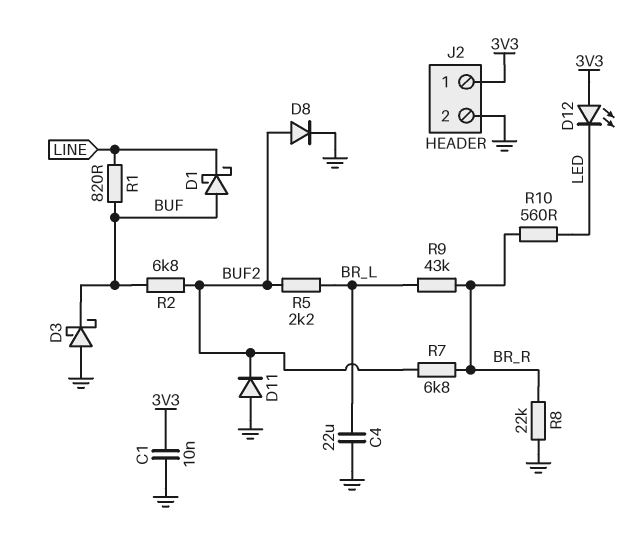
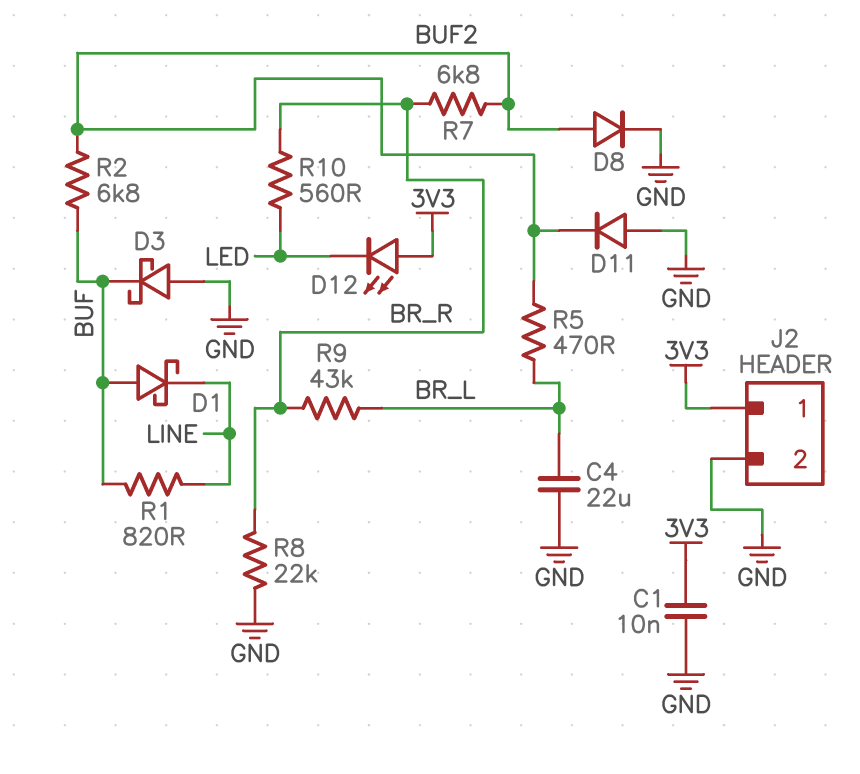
R5: 2.2k (BR_L, BUF2) -> 470 (BR_L, BUF2)

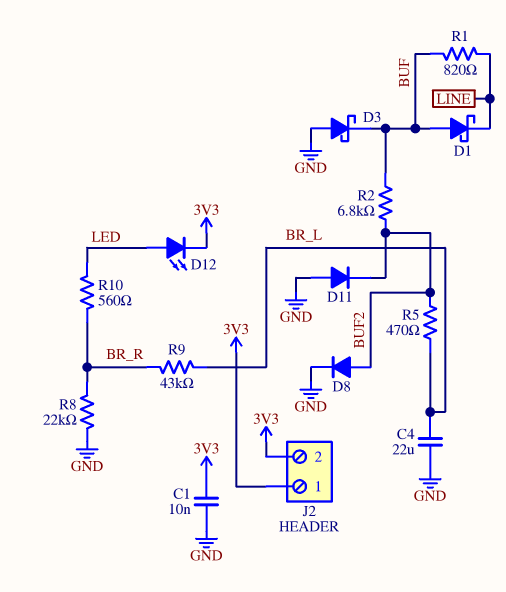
D12: LED (A 3V3, K LED) -> LED (A LED, K 3V3)
J2 pin 2: GND -> 3V3
R7: 6.8k (BR_R, BUF2) -> none

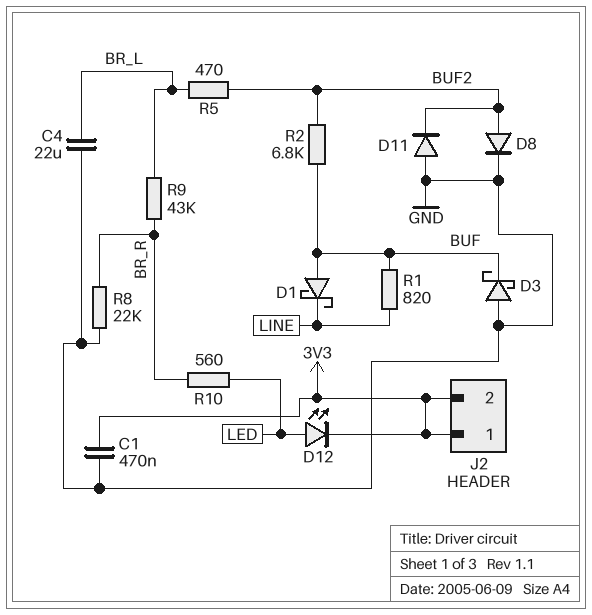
C1: 10nF (3V3, GND) -> 470nF (3V3, GND)

